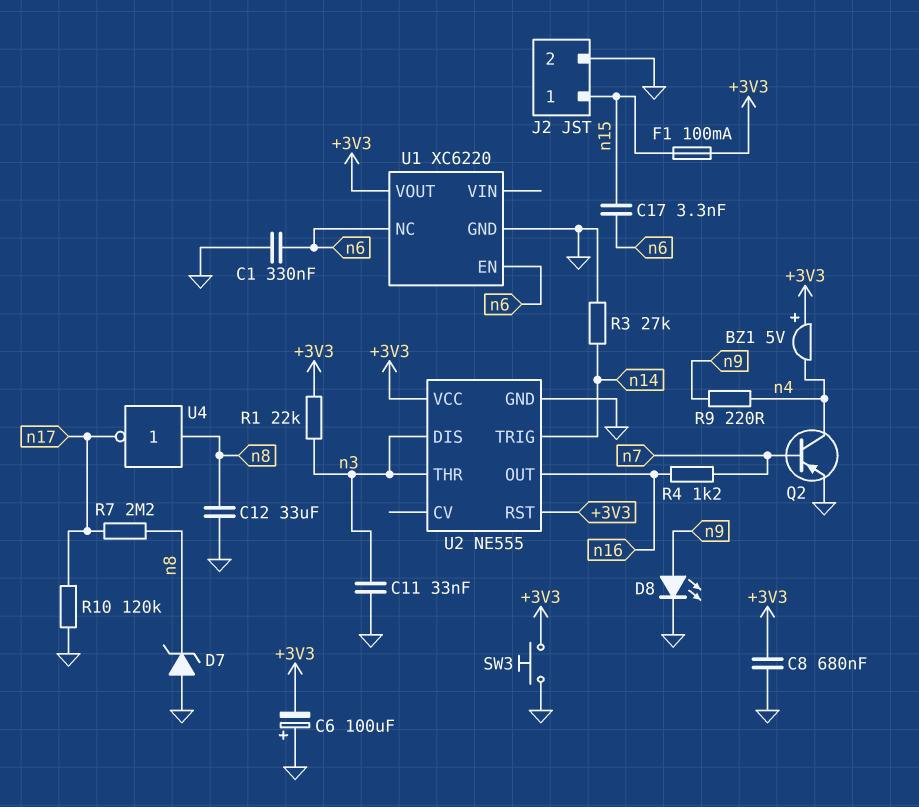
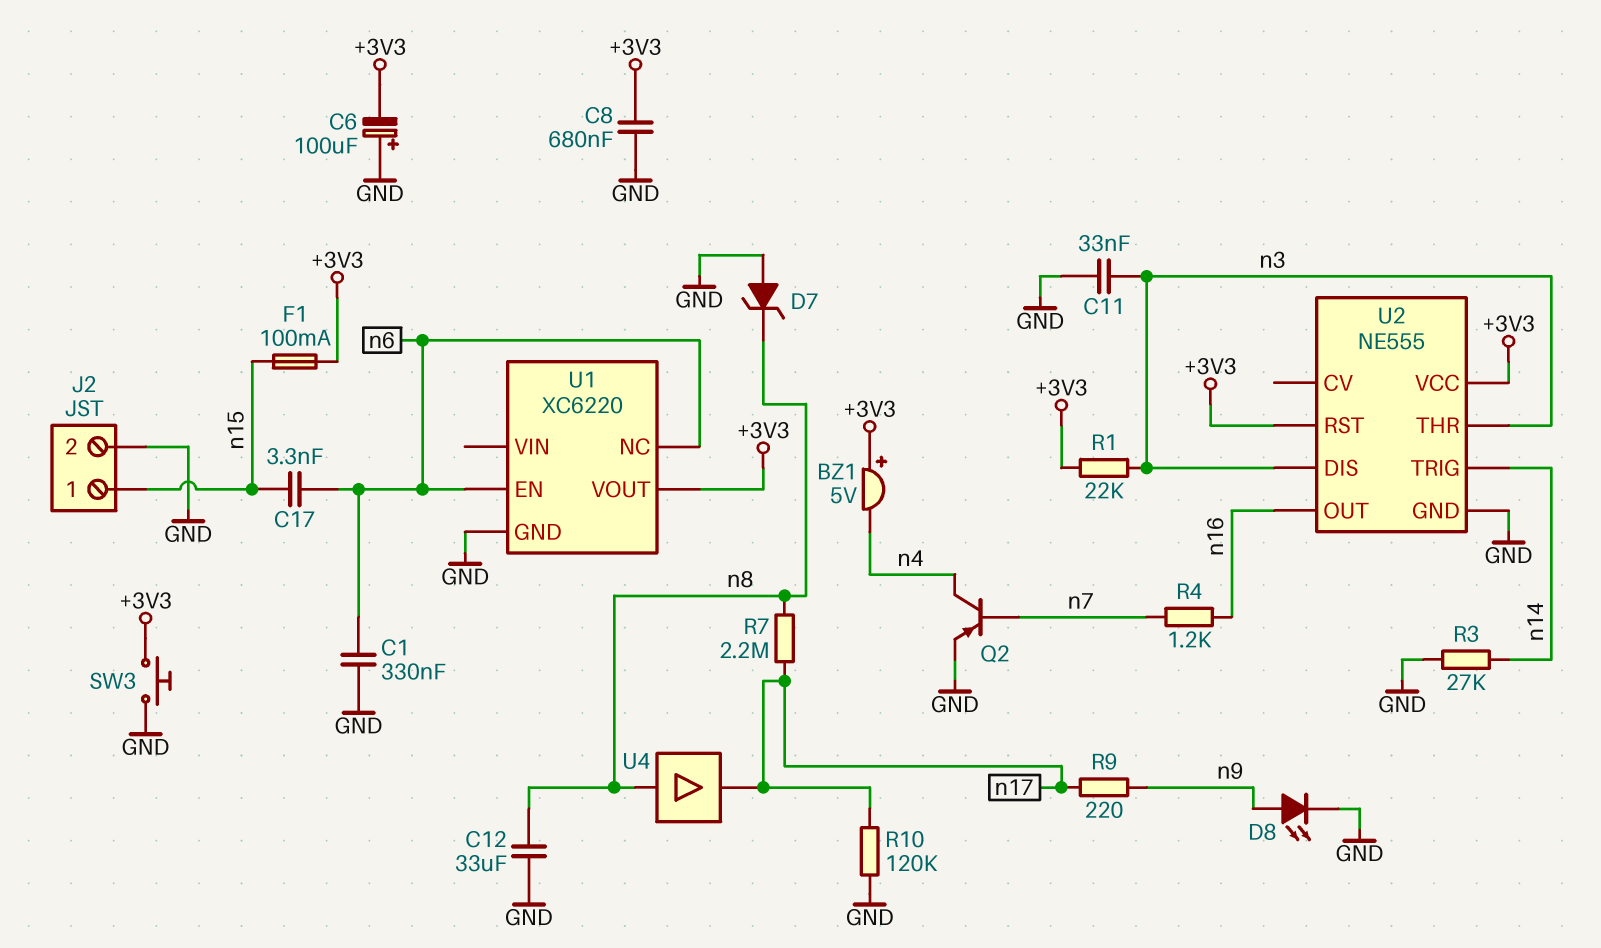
R9: 220 (n4, n9) -> 220 (n9, n17)
U4: NOT (in n8, out n17) -> buffer (in n8, out n17)

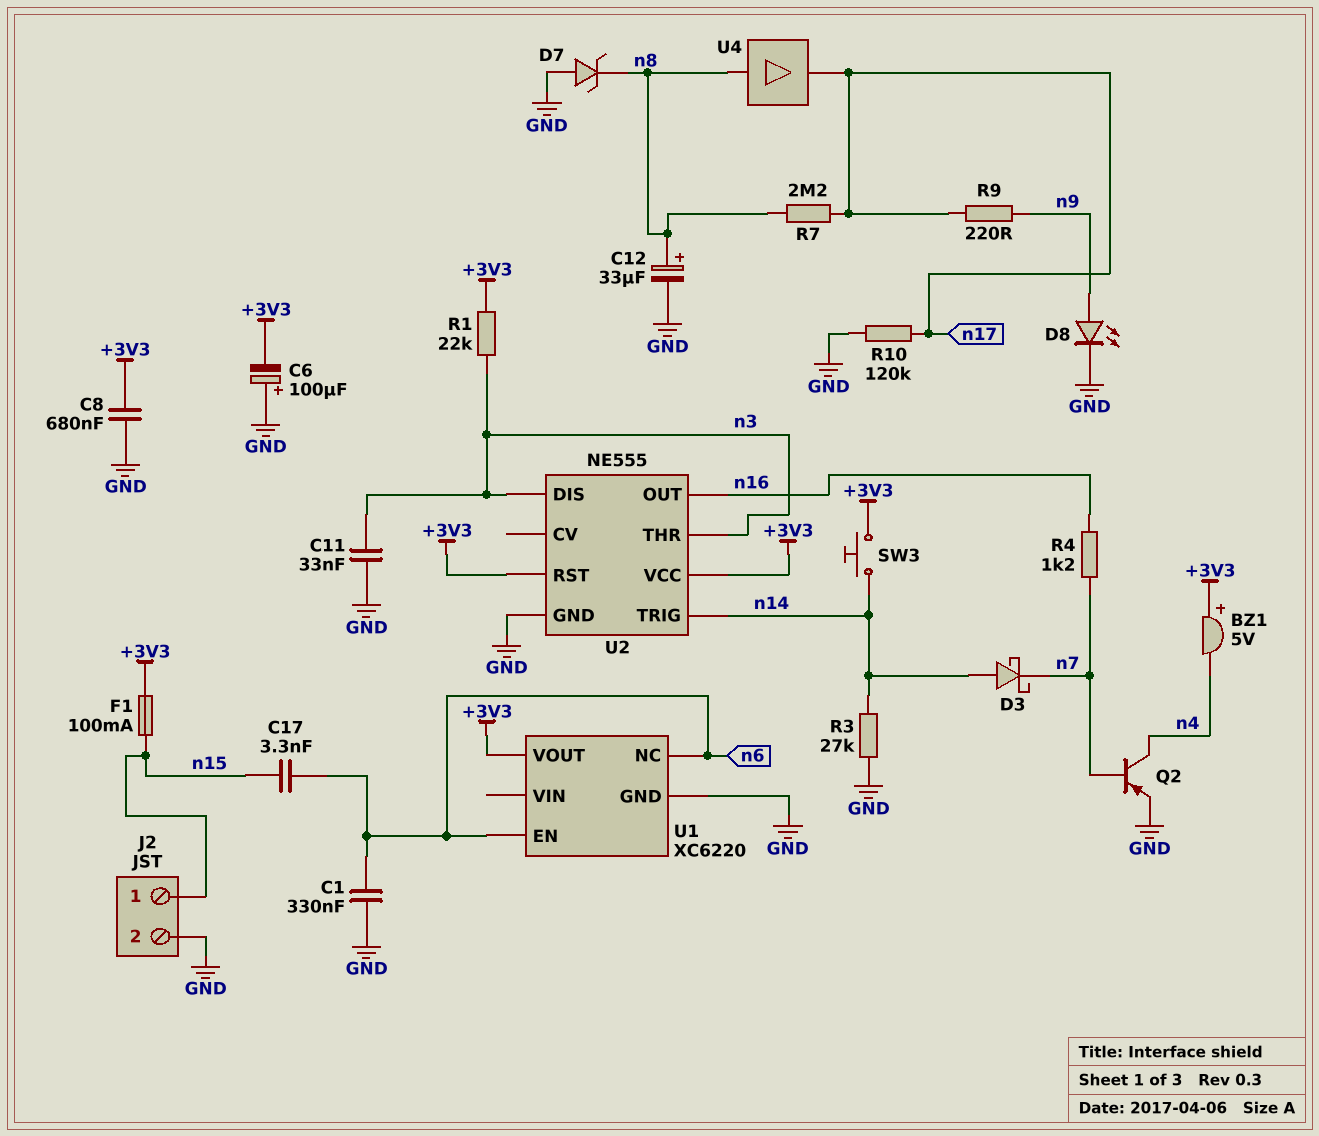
C12: 33uF (GND, n8) -> 33uF (plus n8, minus GND)
D3: none -> schottky (A n14, K n7)
SW3: button (+3V3, GND) -> button (+3V3, n14)

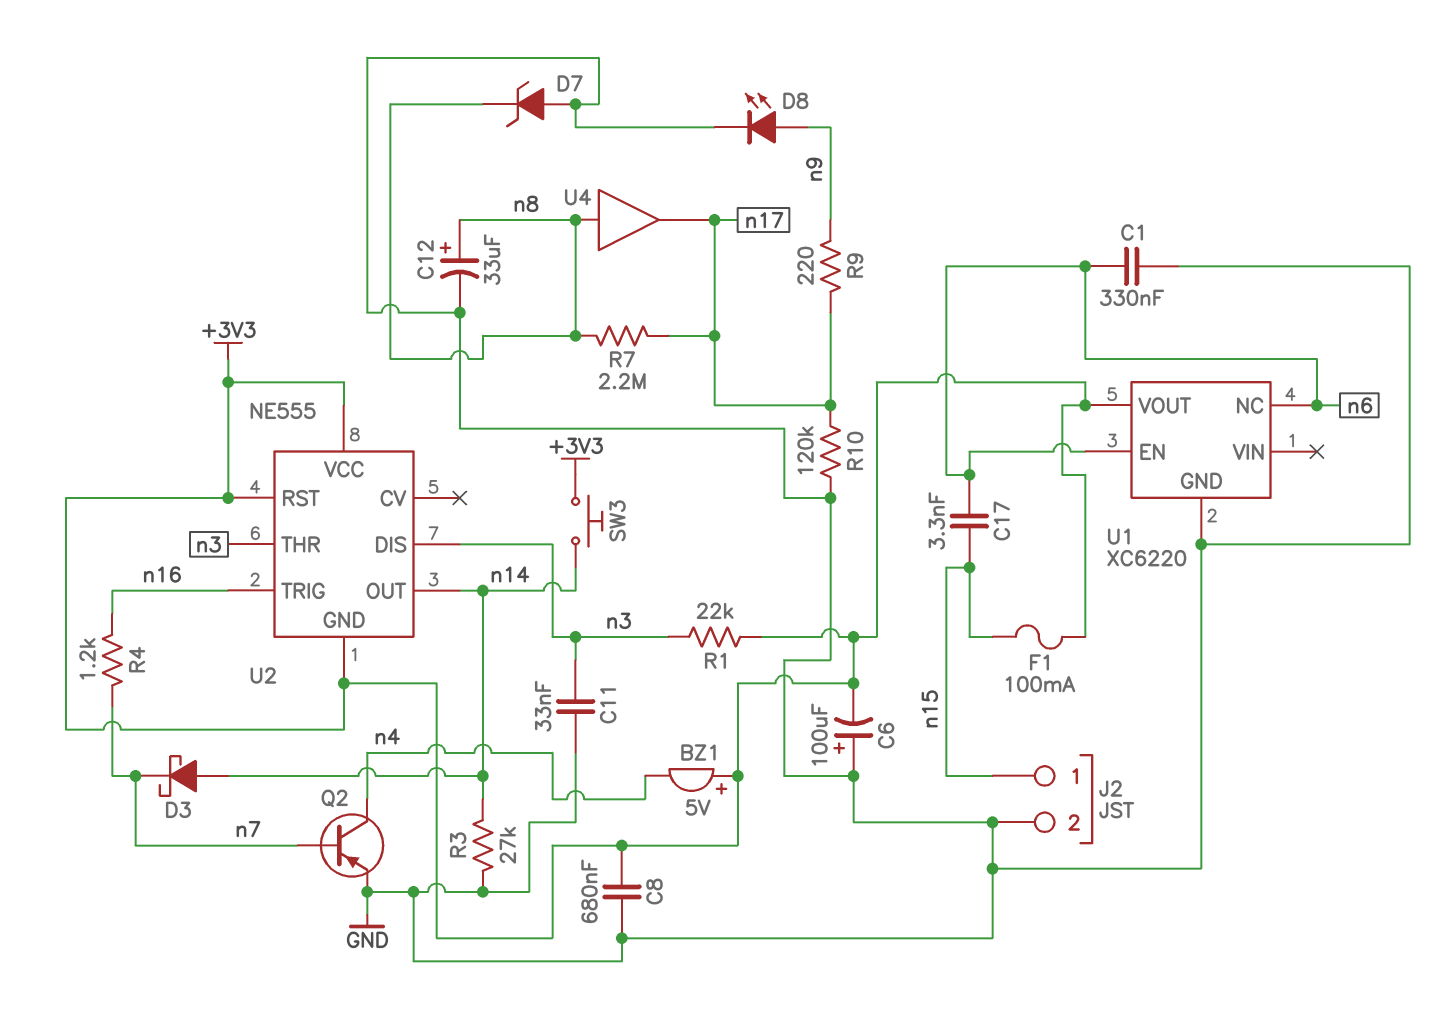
U2 pin GND: GND -> +3V3
U2 pin OUT: n16 -> n14
U2 pin TRIG: n14 -> n16

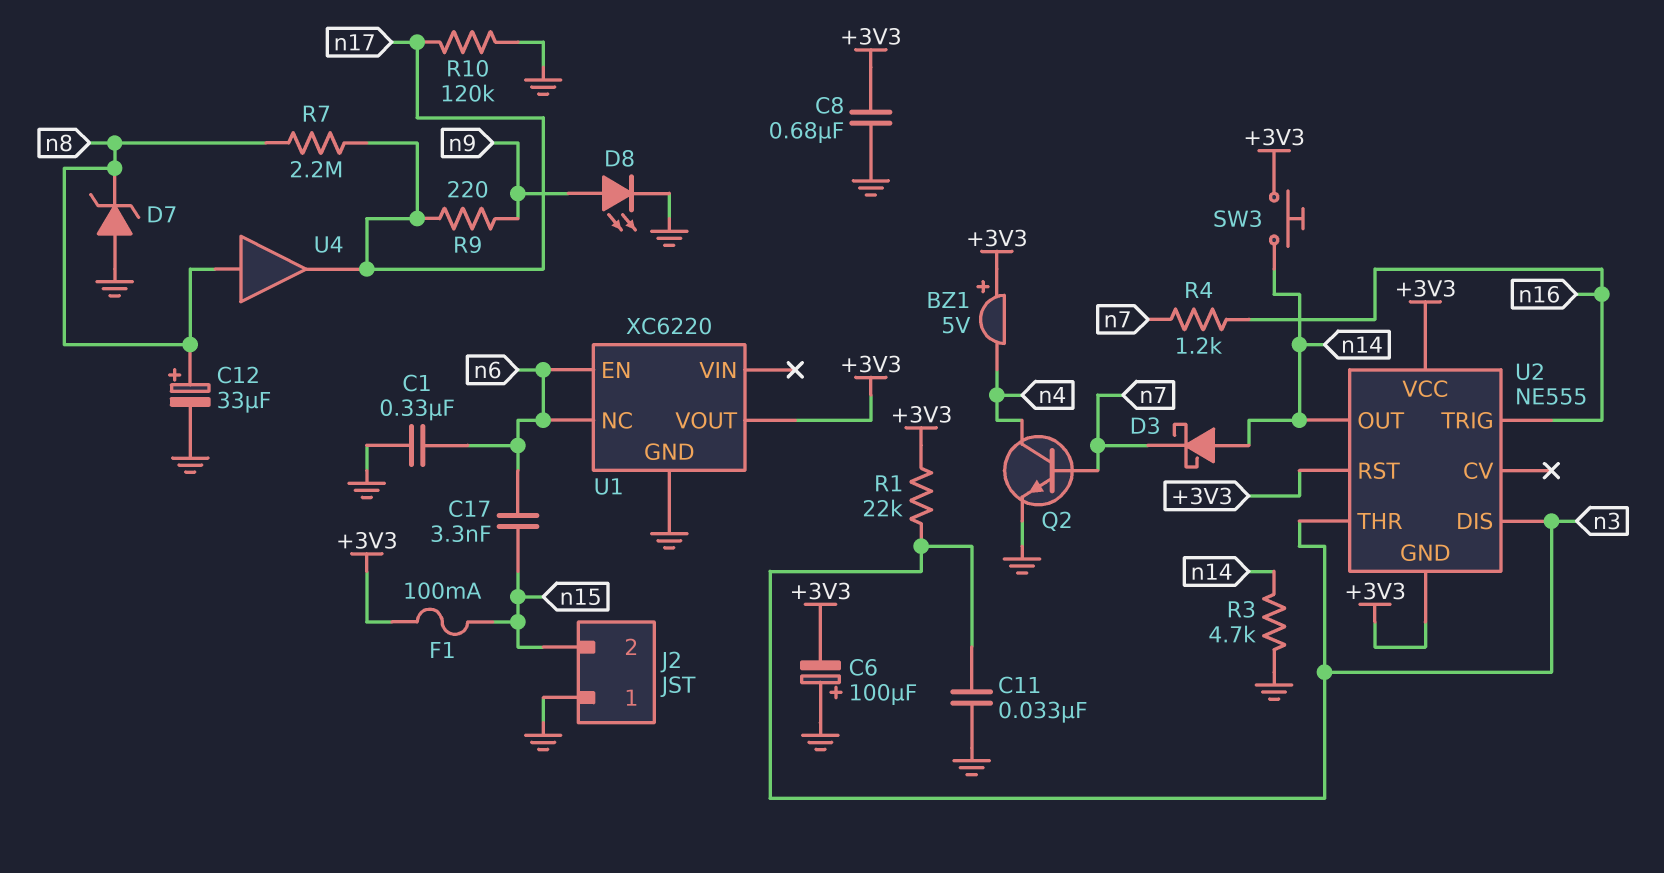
J2 pin 1: n15 -> GND
J2 pin 2: GND -> n15
Q2: PNP (B n7, C n4, E GND) -> NPN (B n7, C n4, E GND)
R3: 27k (GND, n14) -> 4.7k (GND, n14)

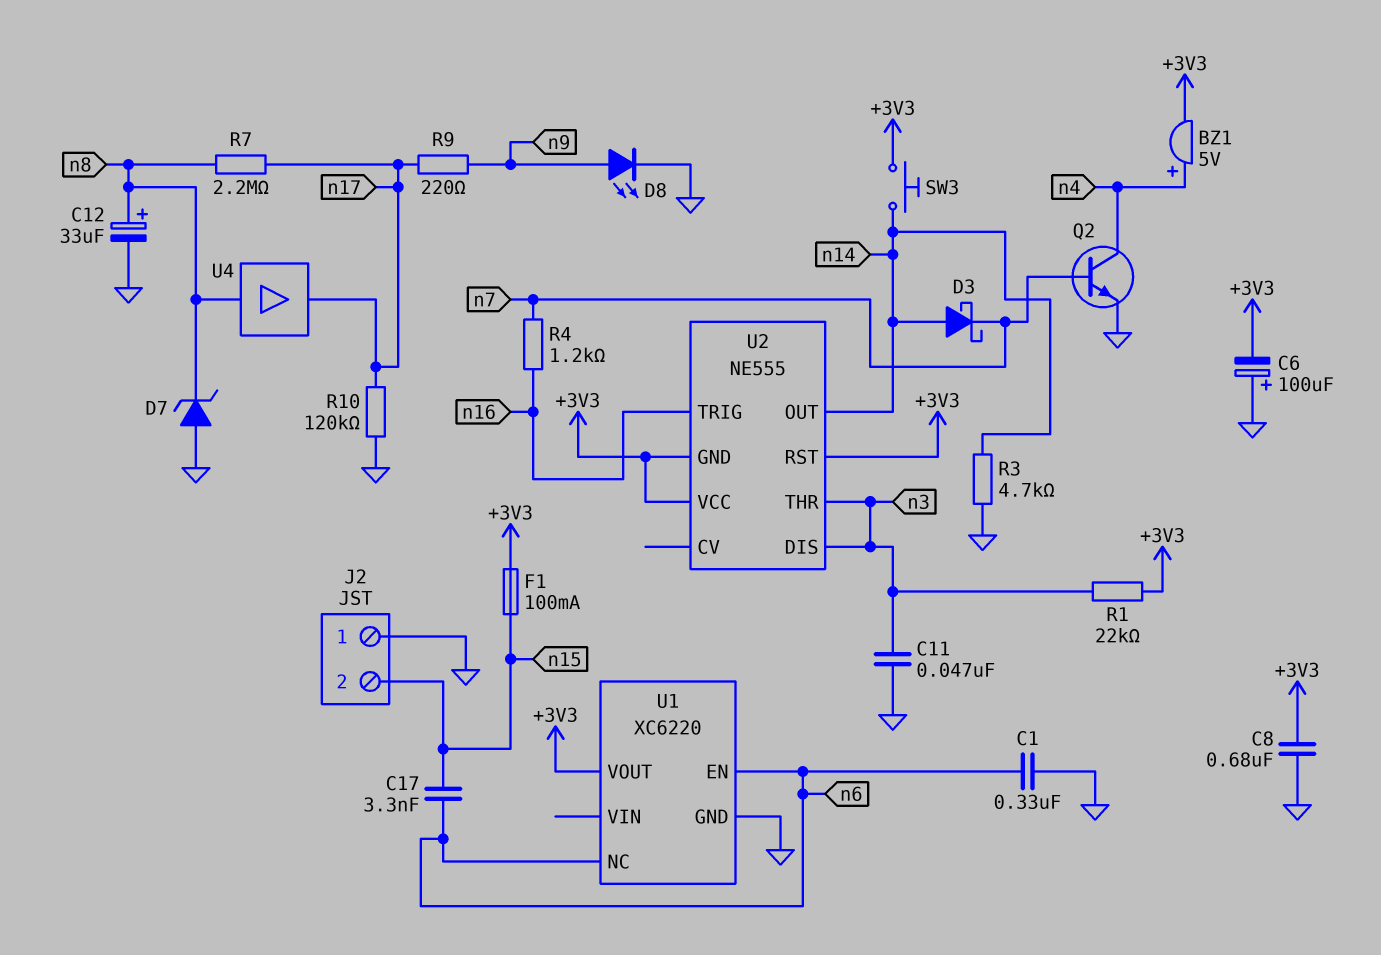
BZ1: buzzer 5V (plus +3V3, minus n4) -> buzzer 5V (plus n4, minus +3V3)
C11: 33nF (GND, n3) -> 47nF (GND, n3)

